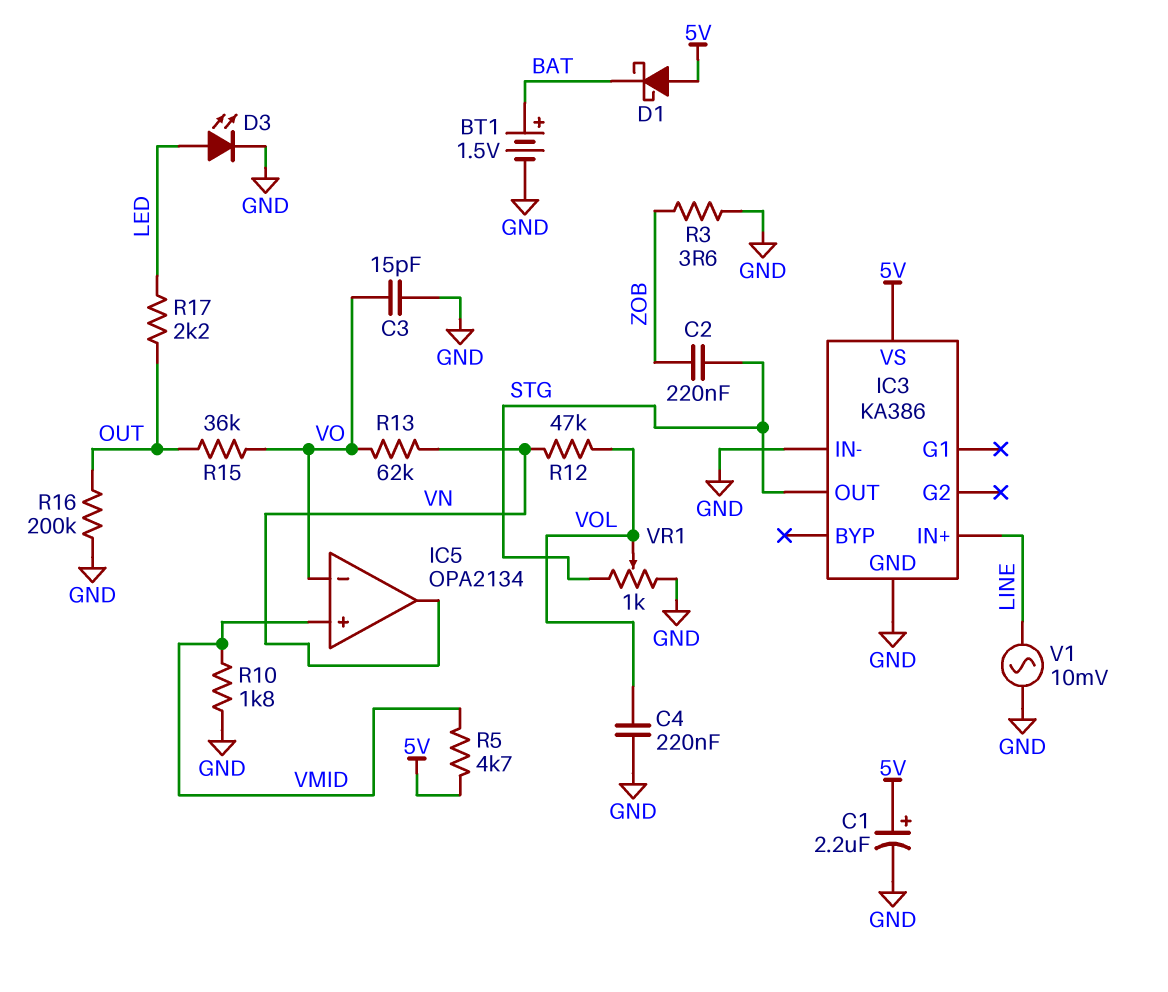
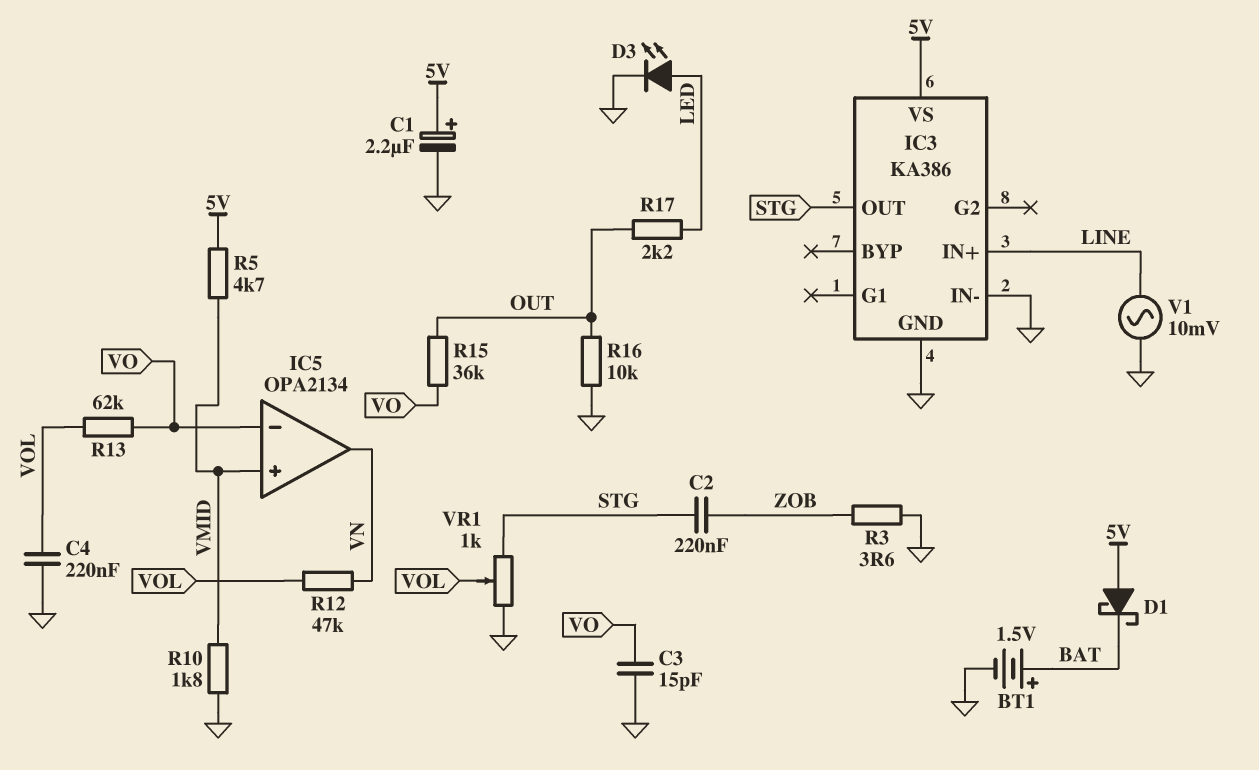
R13: 62k (VN, VO) -> 62k (VO, VOL)
R16: 200k (GND, OUT) -> 10k (GND, OUT)

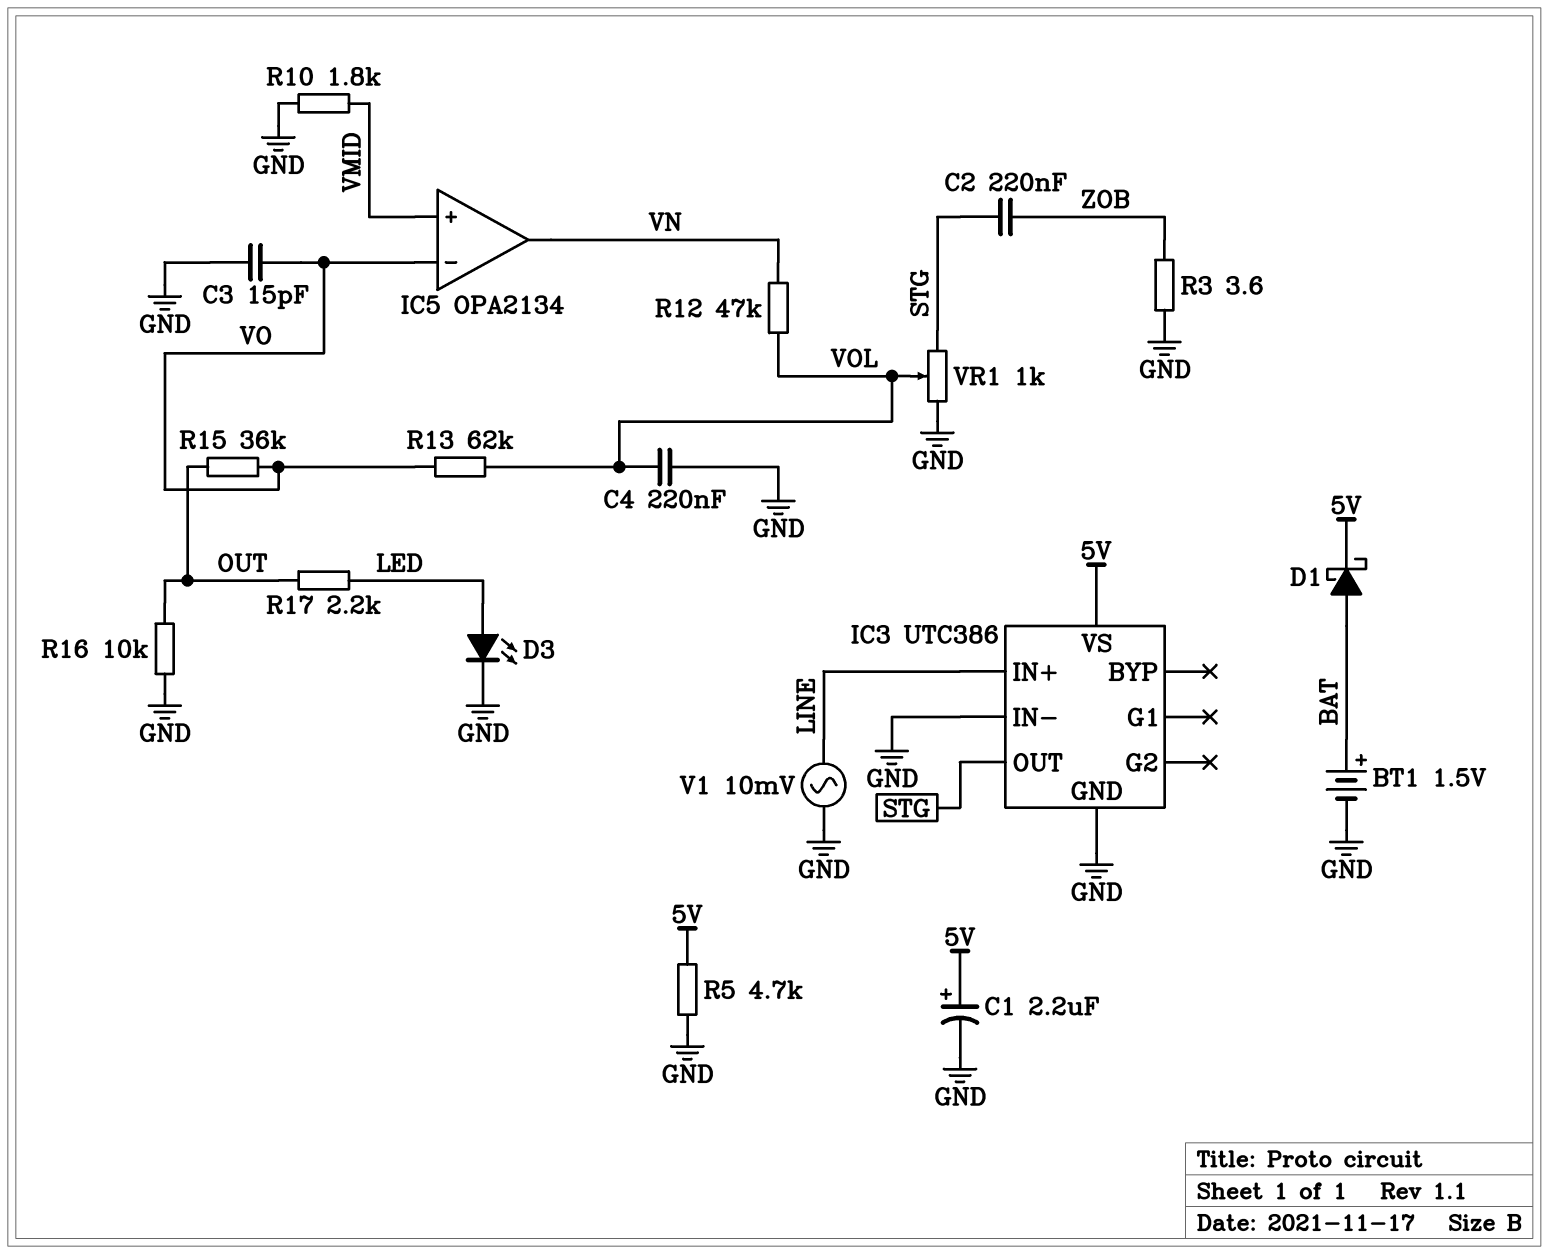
D1: schottky (A 5V, K BAT) -> schottky (A BAT, K 5V)
IC3: KA386 -> UTC386
R5: 4.7k (5V, VMID) -> 4.7k (5V, GND)

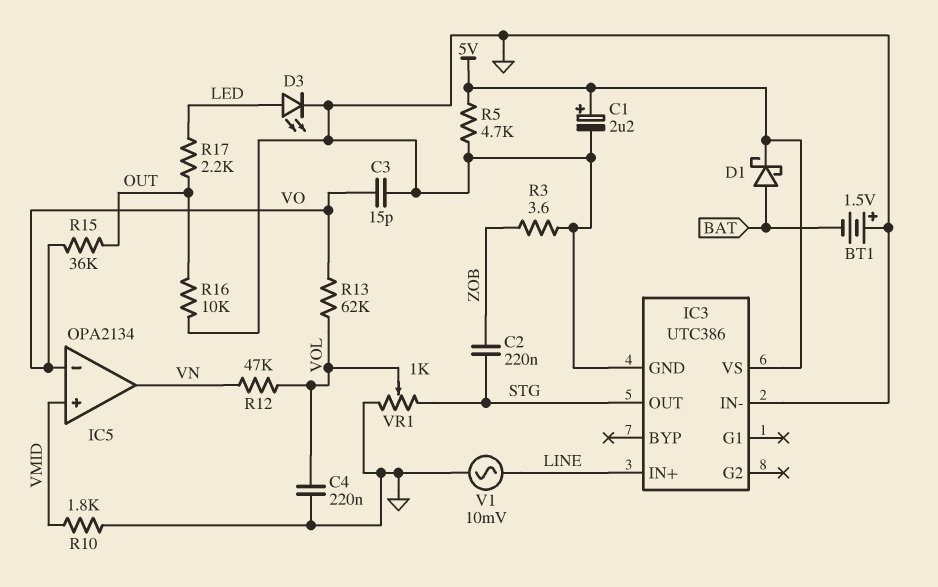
BT1: 1.5V (plus BAT, minus GND) -> 1.5V (plus GND, minus BAT)

